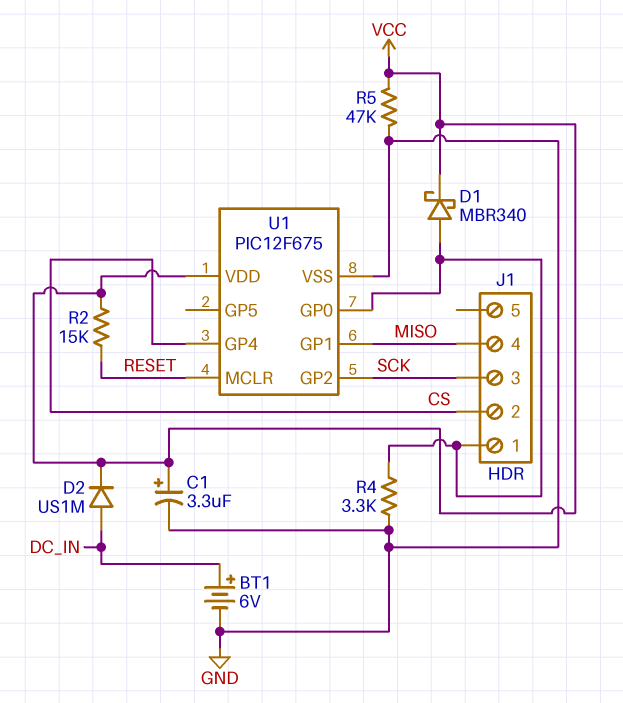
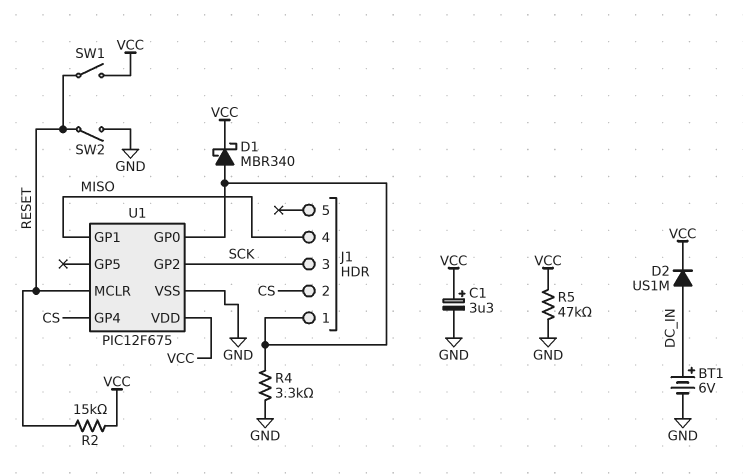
SW1: none -> switch (RESET, VCC)
SW2: none -> switch (GND, RESET)

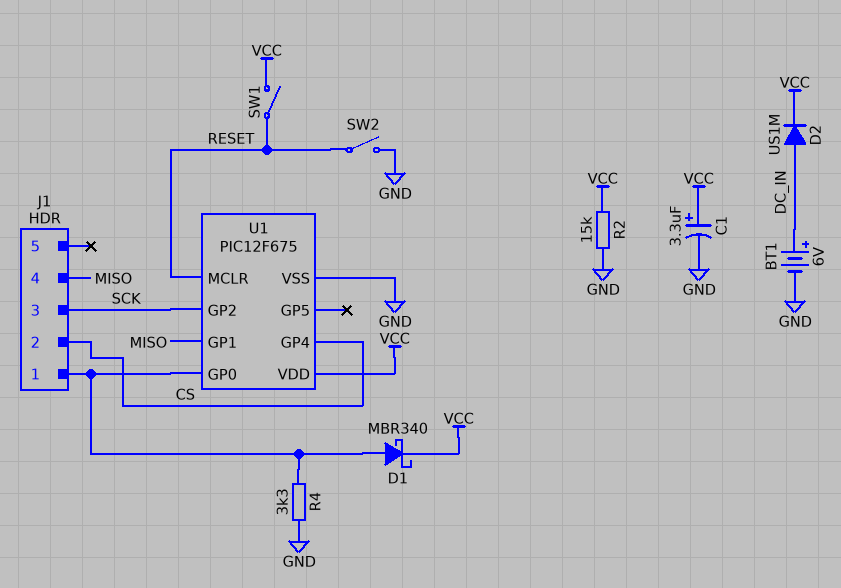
R2: 15k (RESET, VCC) -> 15k (GND, VCC)
R5: 47k (GND, VCC) -> none

